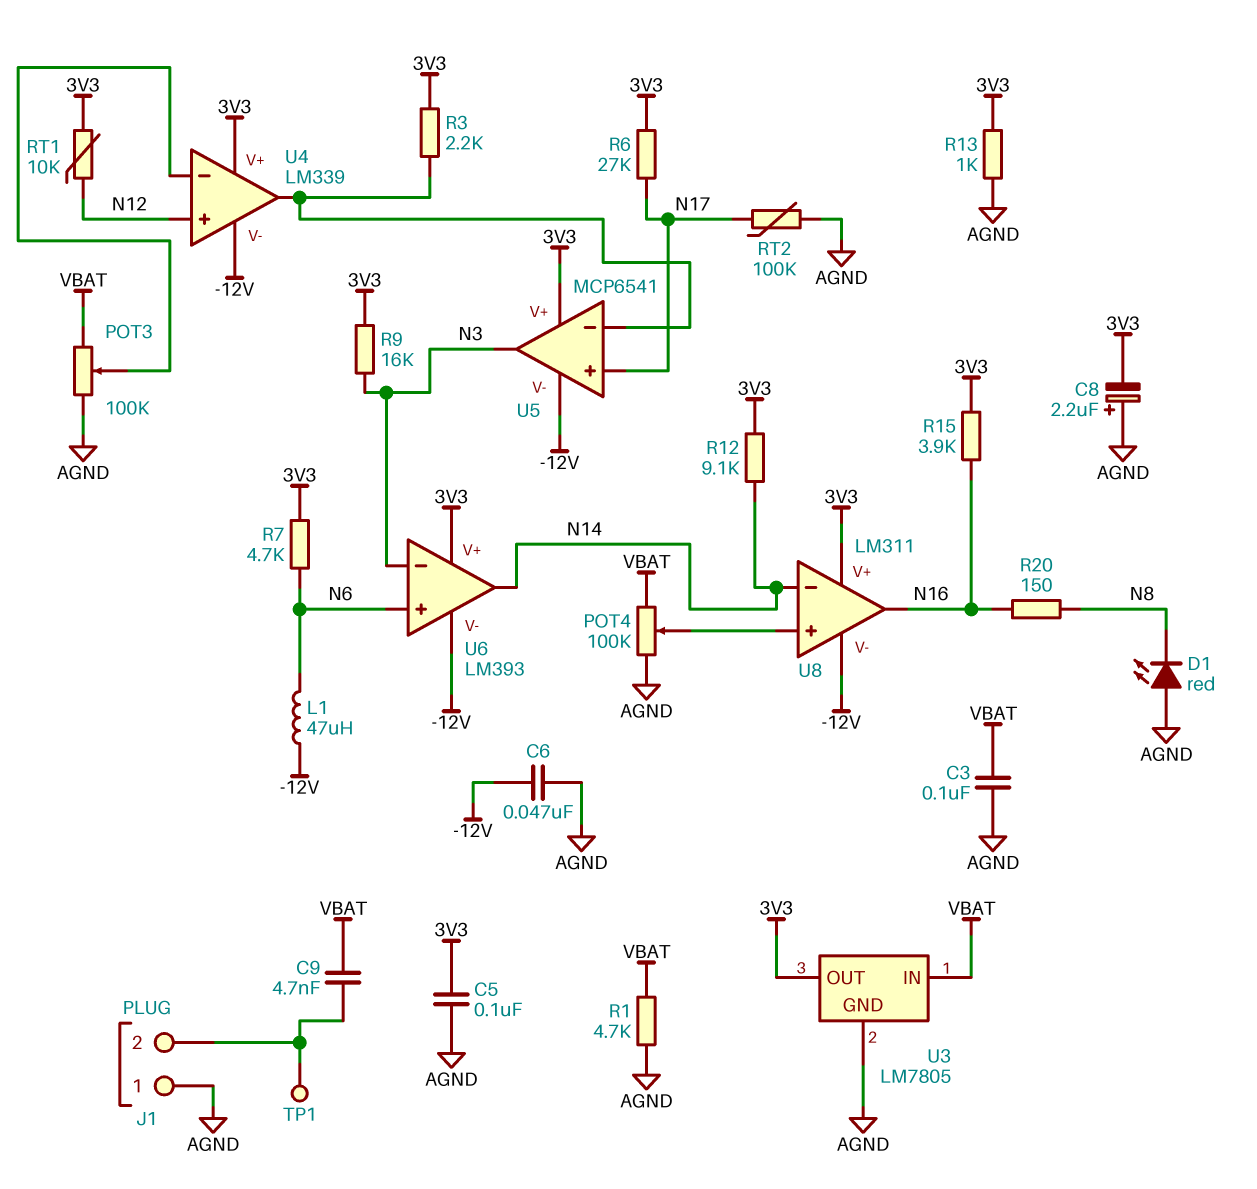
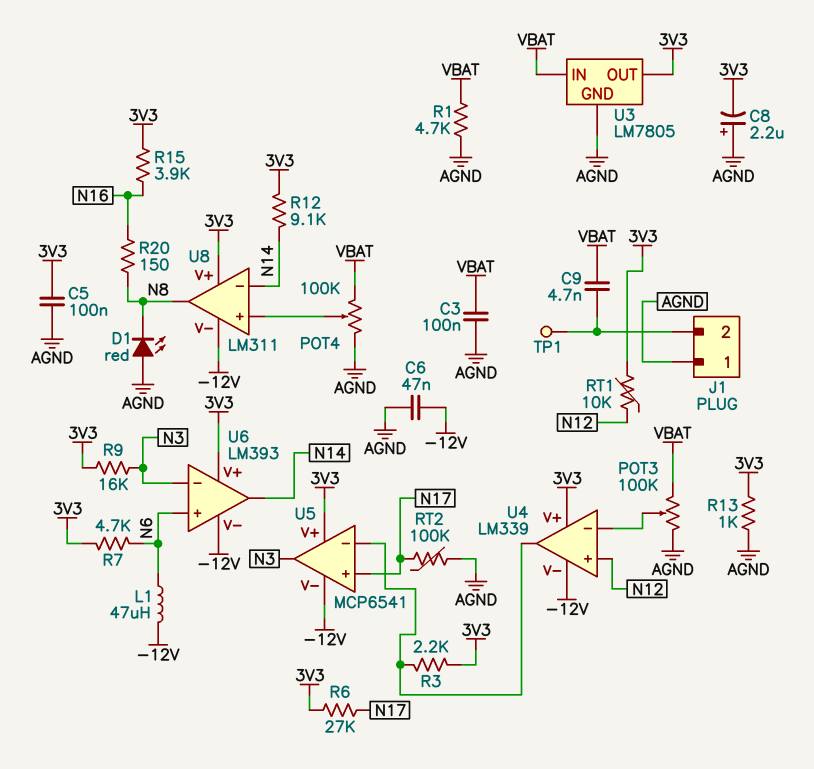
U8 pin out: N16 -> N8

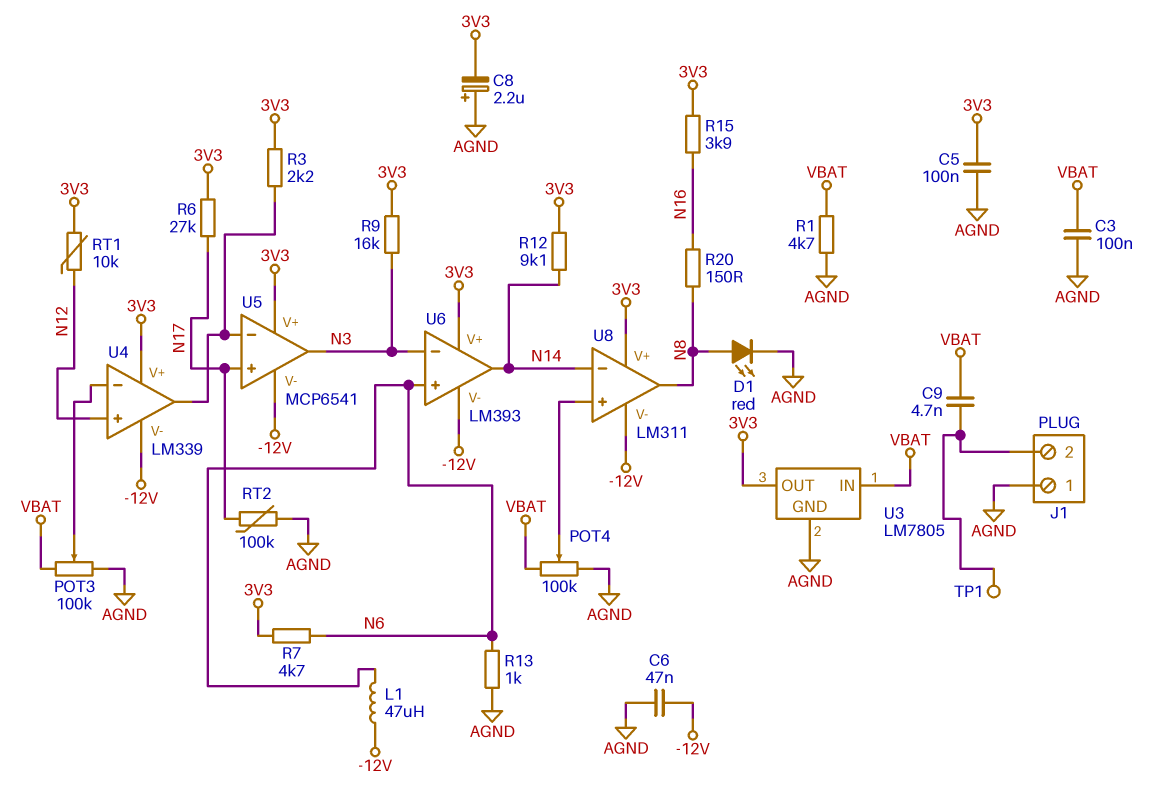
D1: LED red (A AGND, K N8) -> LED red (A N8, K AGND)
R13: 1k (3V3, AGND) -> 1k (AGND, N6)

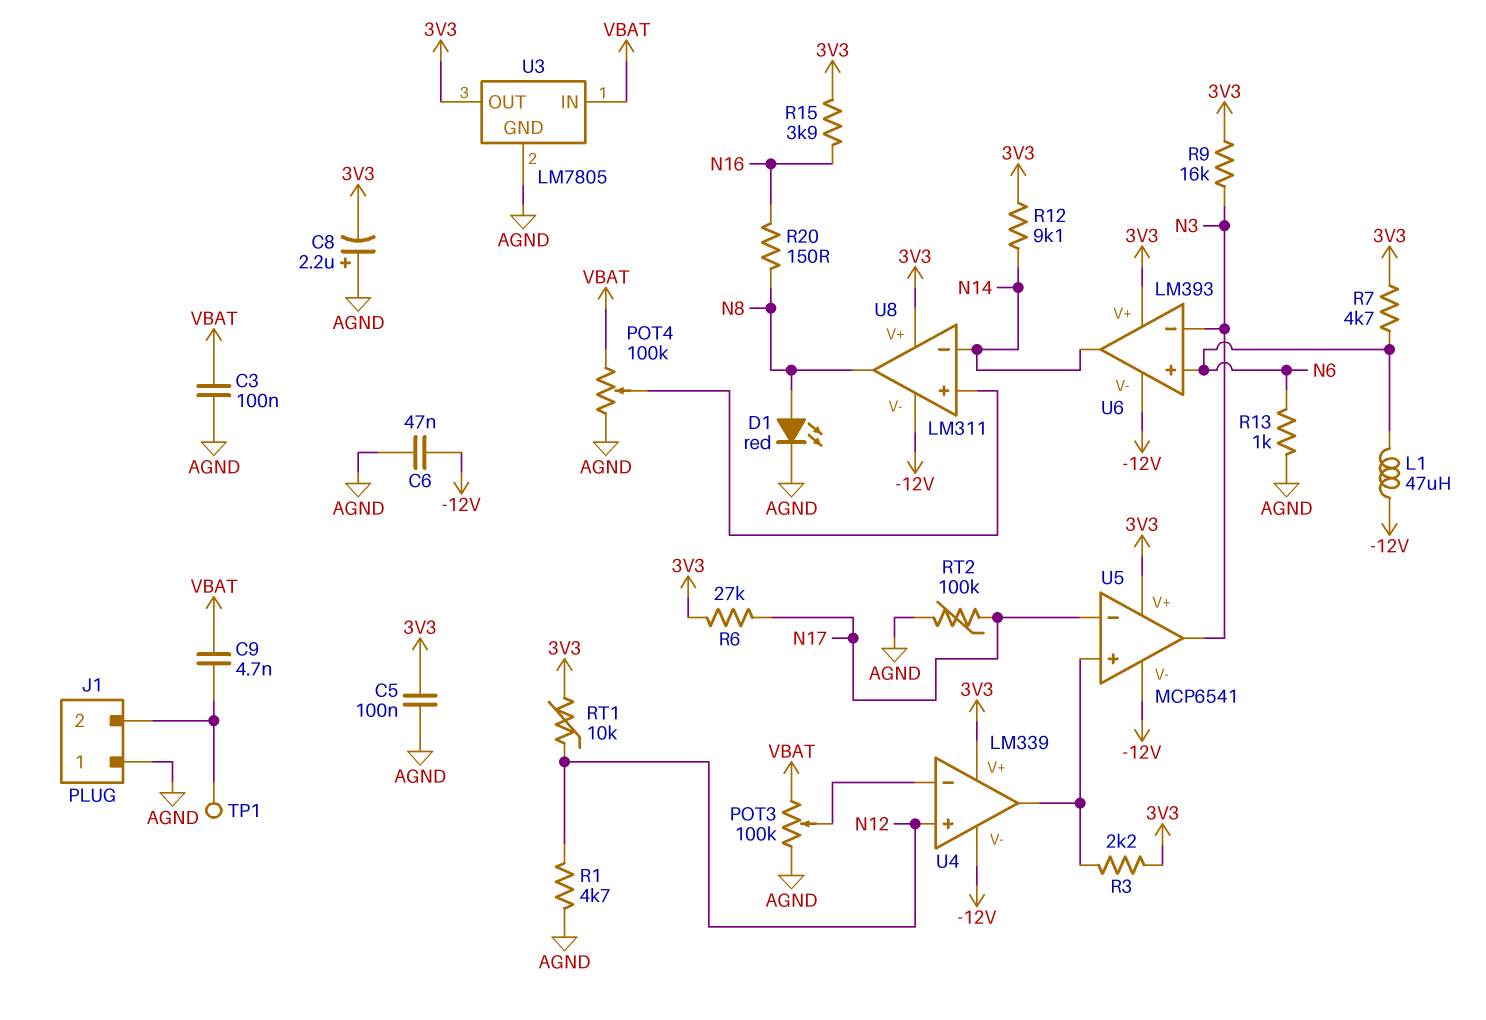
R1: 4.7k (AGND, VBAT) -> 4.7k (AGND, N12)
U5 pin in+: N17 -> U4/out
U5 pin in-: U4/out -> N17

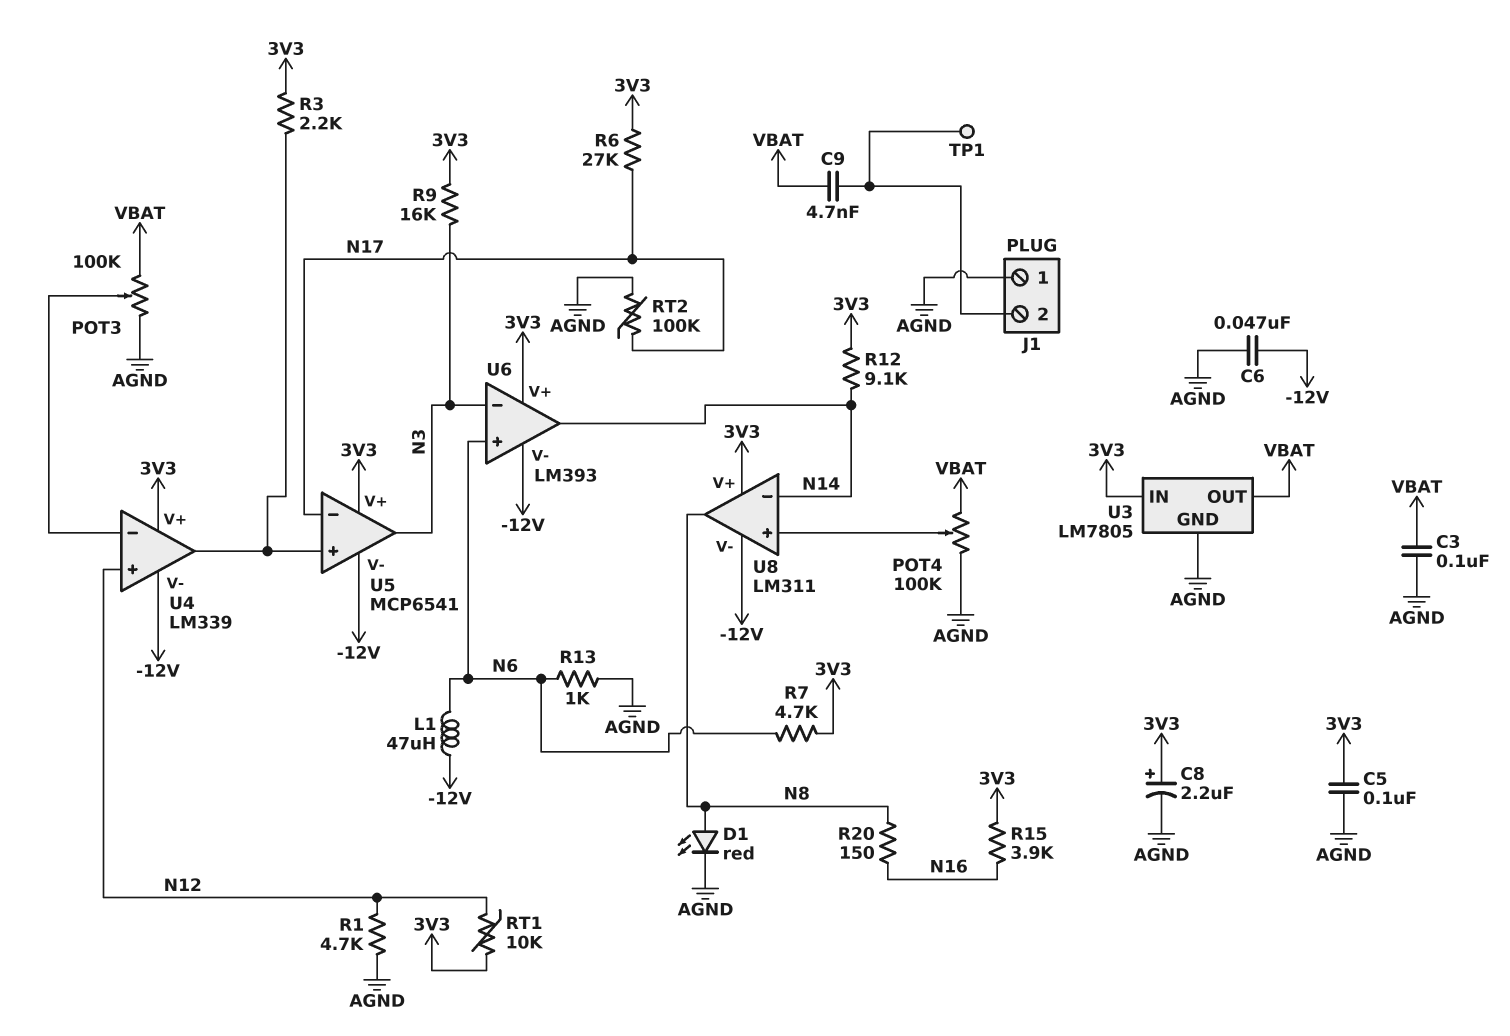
C8: 2.2uF (plus AGND, minus 3V3) -> 2.2uF (plus 3V3, minus AGND)
U3 pin IN: VBAT -> 3V3
U3 pin OUT: 3V3 -> VBAT

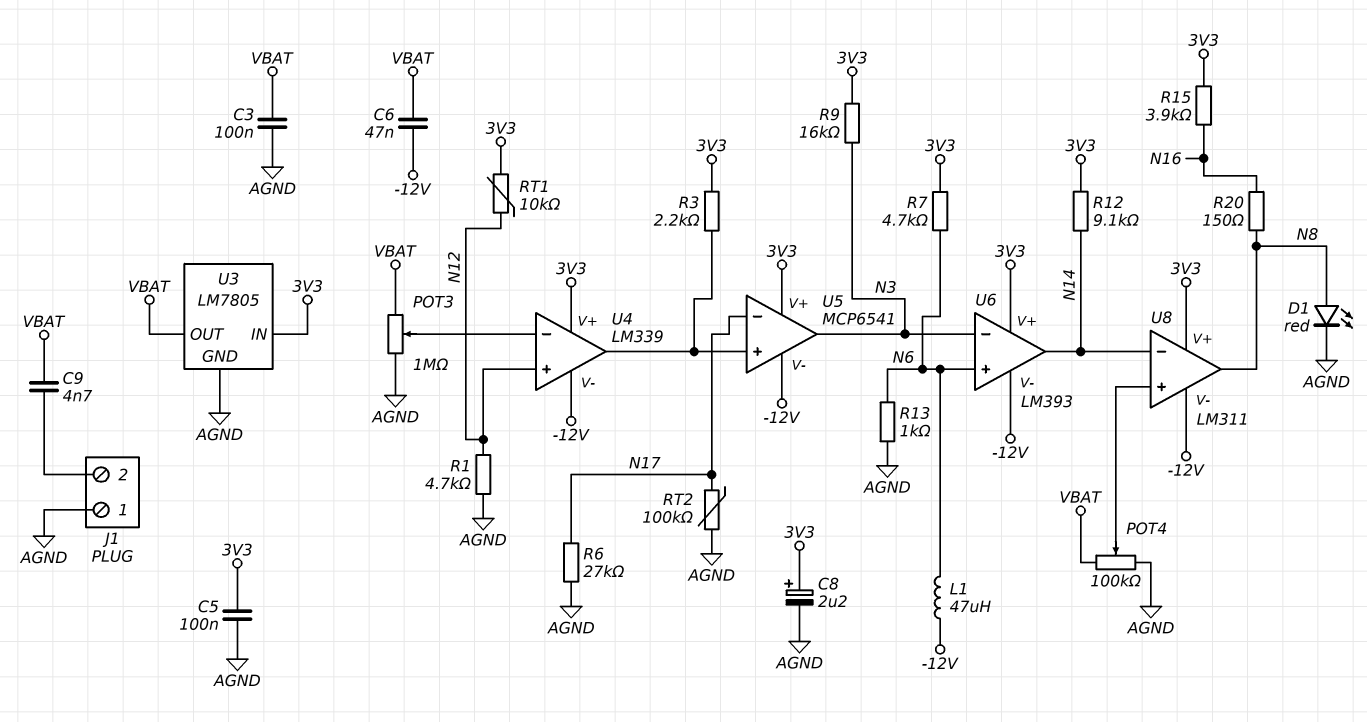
C6: 47nF (-12V, AGND) -> 47nF (-12V, VBAT)
POT3: 100k (AGND, VBAT, wiper U4/in-) -> 1M (AGND, VBAT, wiper U4/in-)
R6: 27k (3V3, N17) -> 27k (AGND, N17)
TP1: test point (J1/2) -> none

